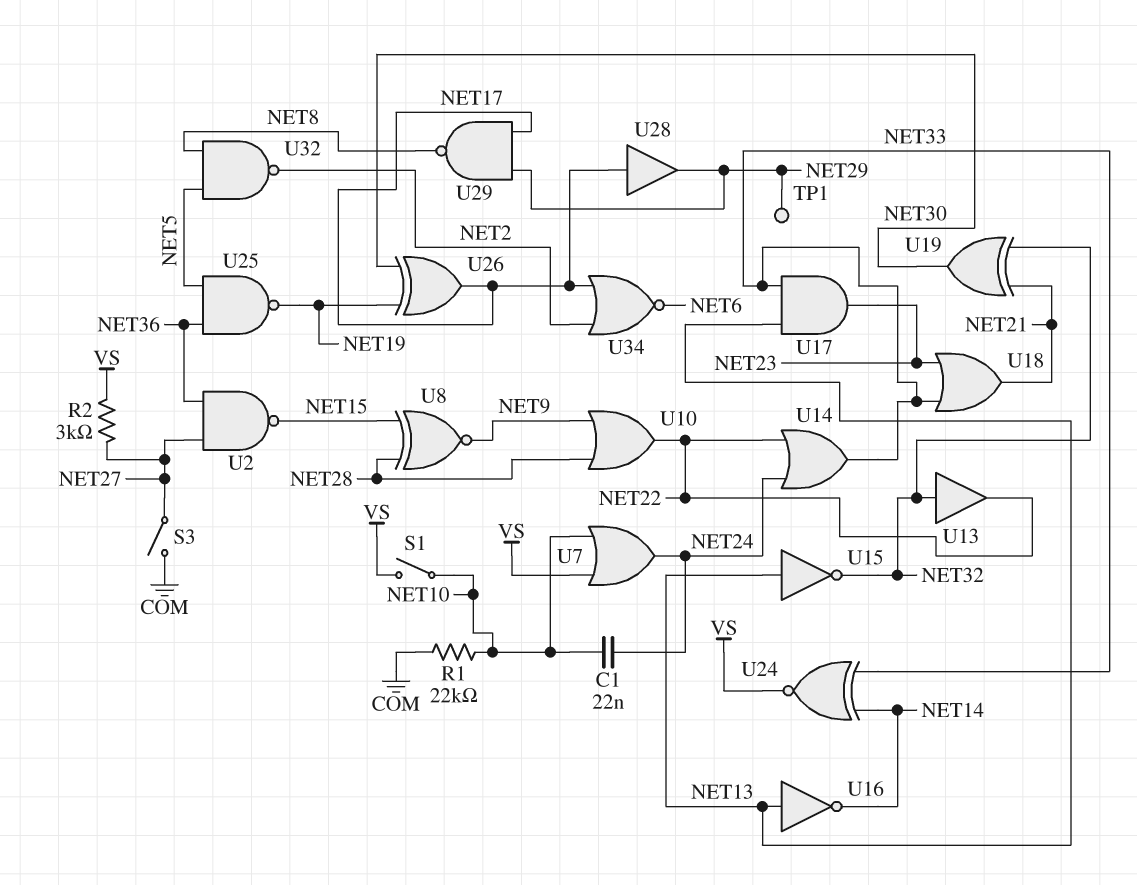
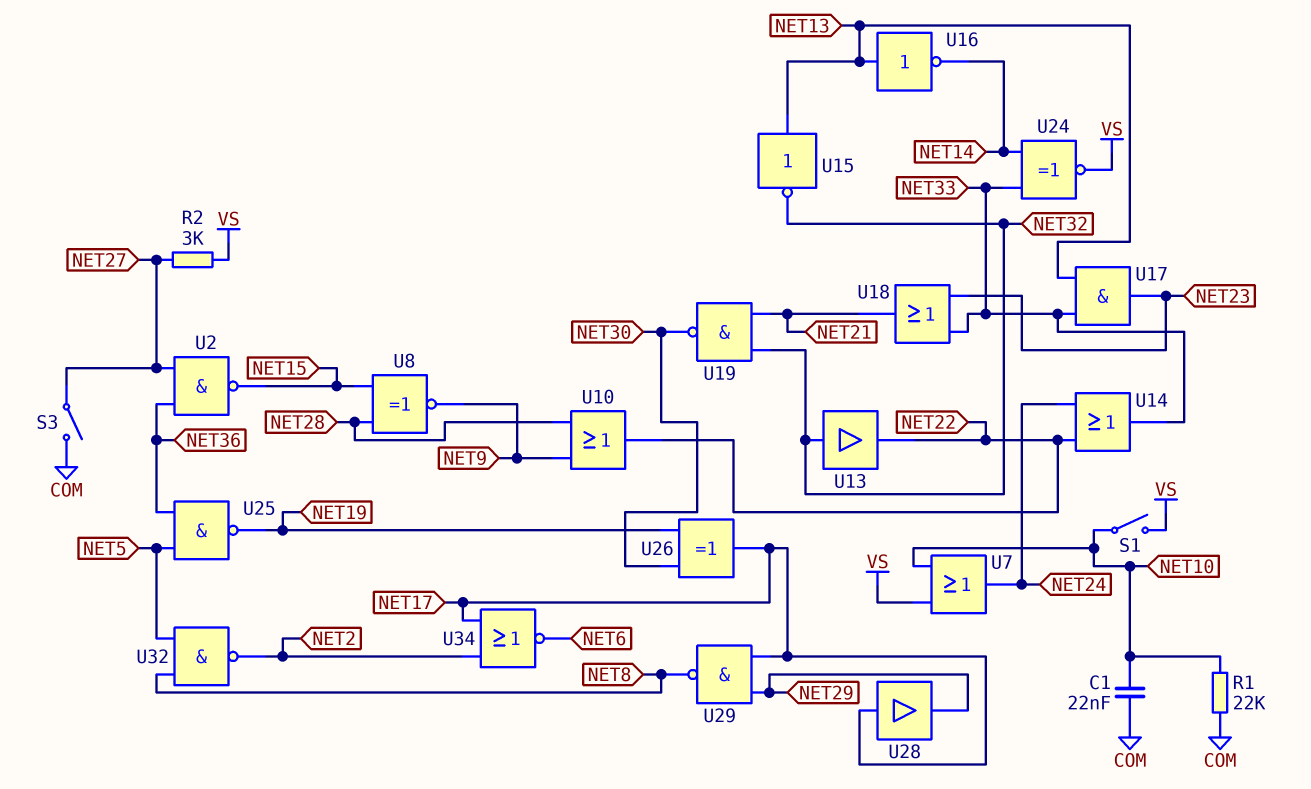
C1: 22nF (NET10, NET24) -> 22nF (COM, NET10)
TP1: test point (NET29) -> none
U19: XOR (in NET21, in NET32, out NET30) -> NAND (in NET21, in NET32, out NET30)

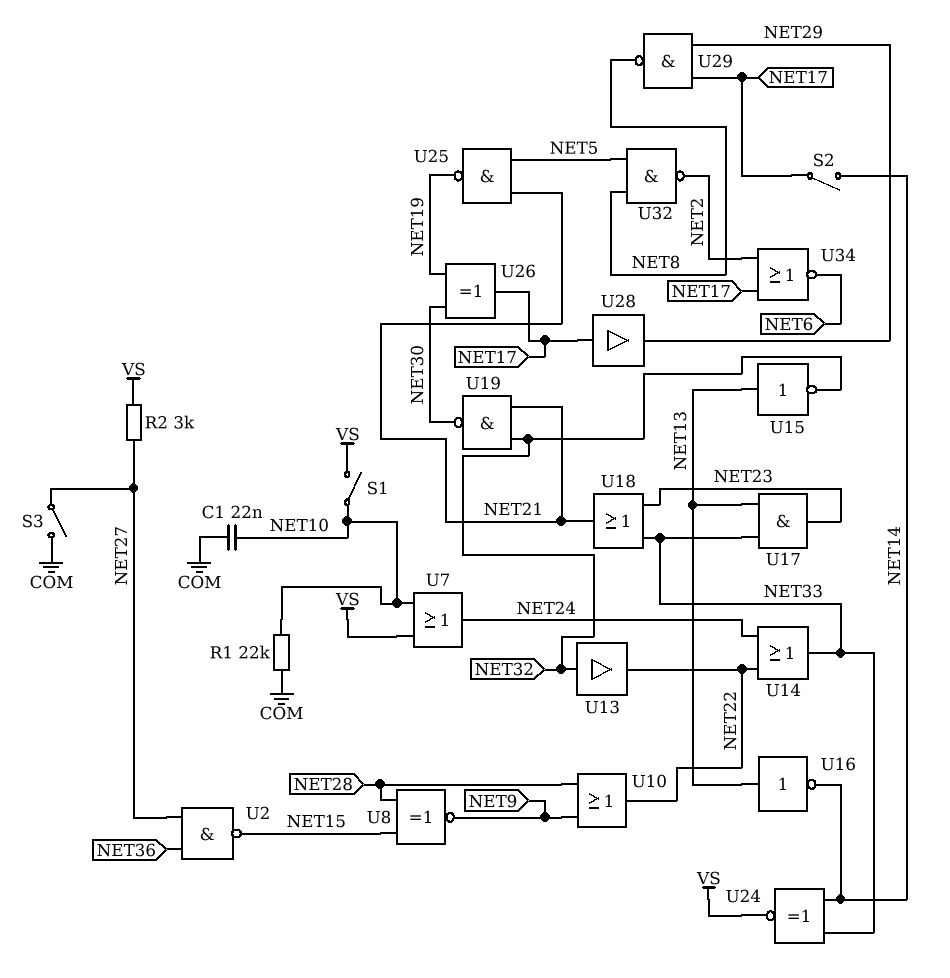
S2: none -> switch (NET14, NET17)
U25: NAND (in NET5, in NET36, out NET19) -> NAND (in NET5, in NET21, out NET19)

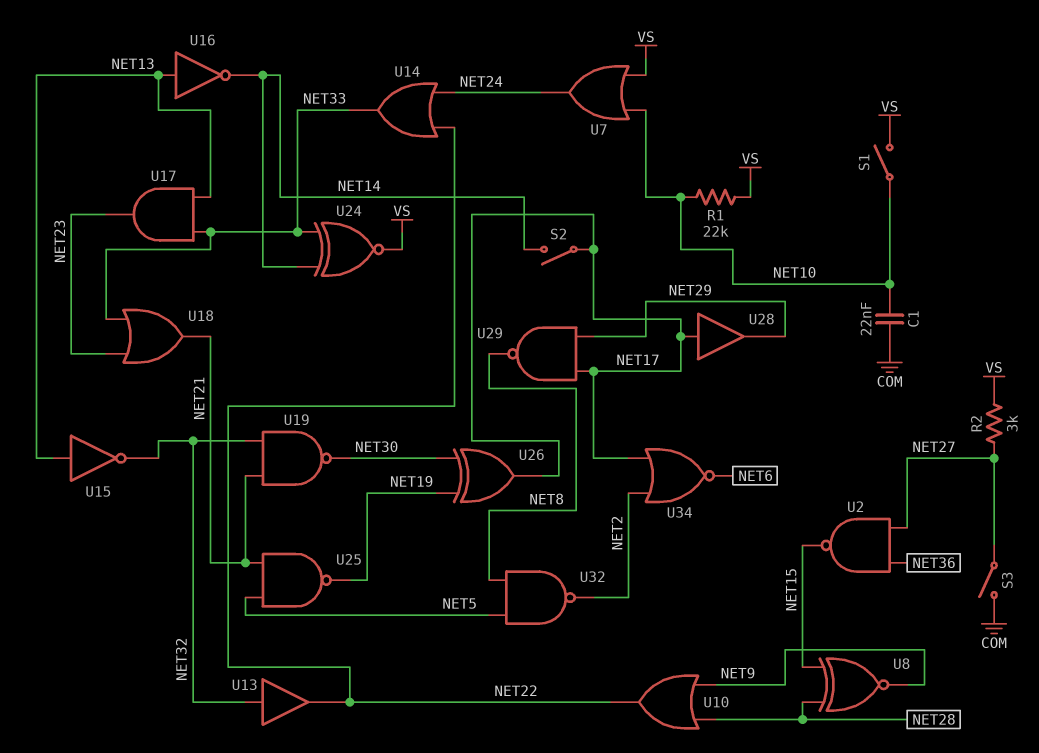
R1: 22k (COM, NET10) -> 22k (NET10, VS)

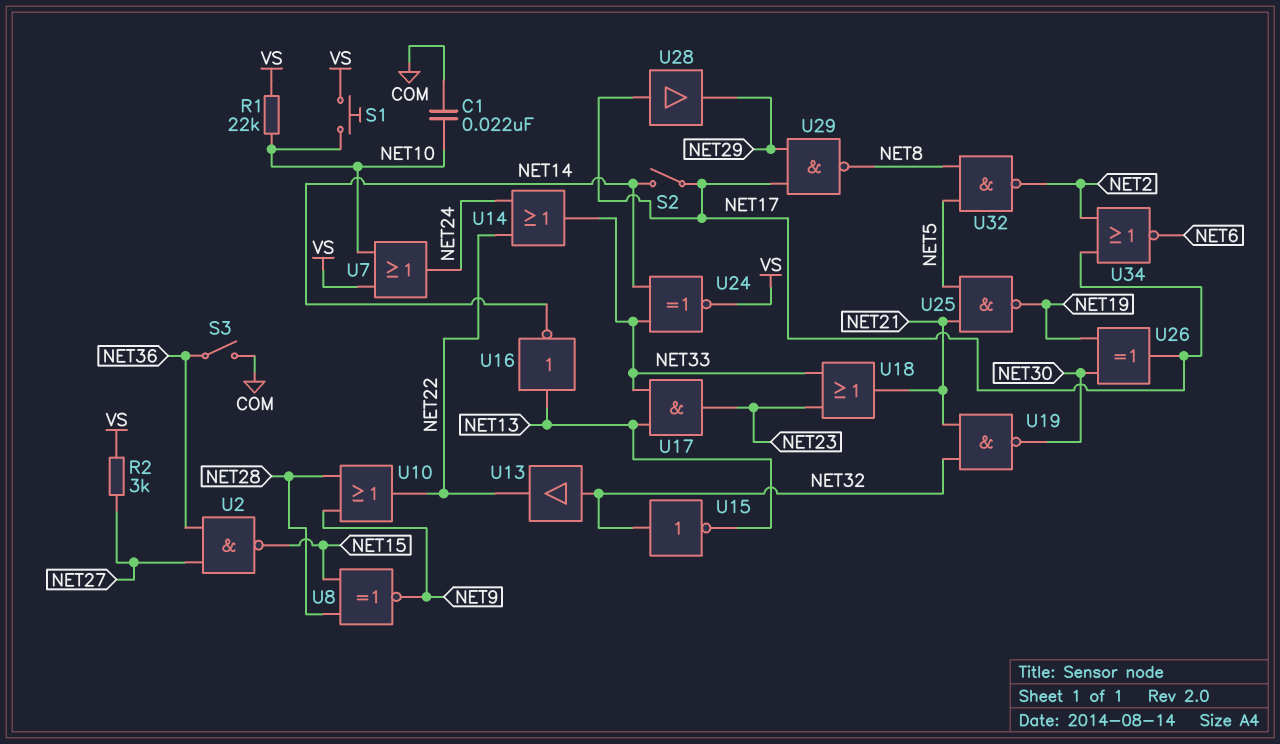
S1: switch (NET10, VS) -> button (NET10, VS)
S3: switch (COM, NET27) -> switch (COM, NET36)
U15: NOT (in NET13, out NET32) -> NOT (in NET32, out NET13)

